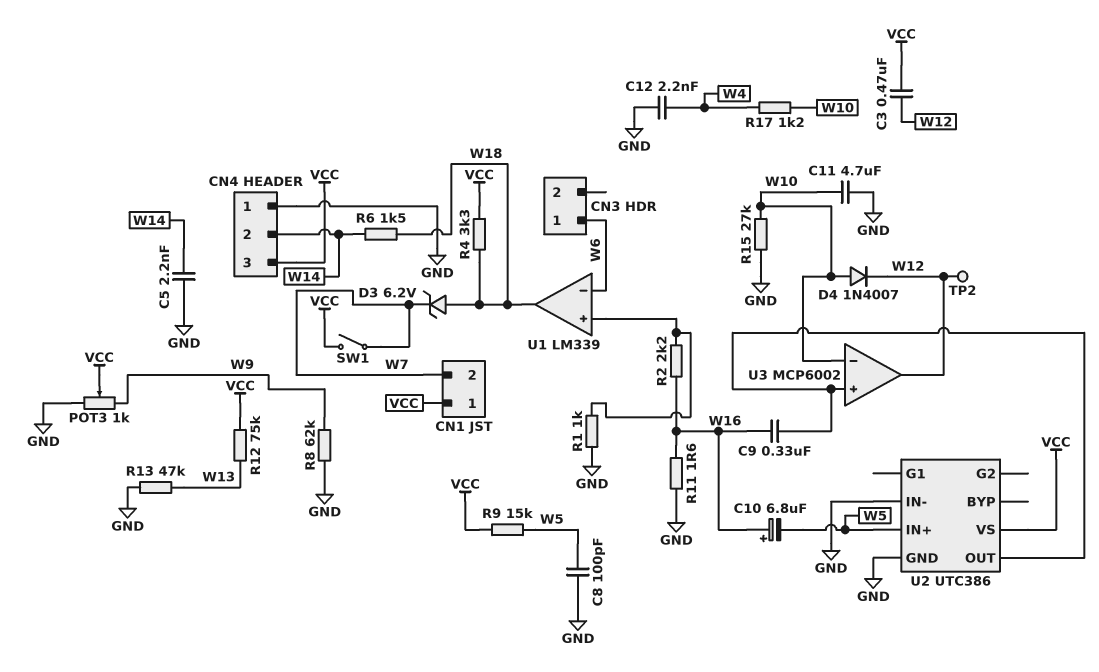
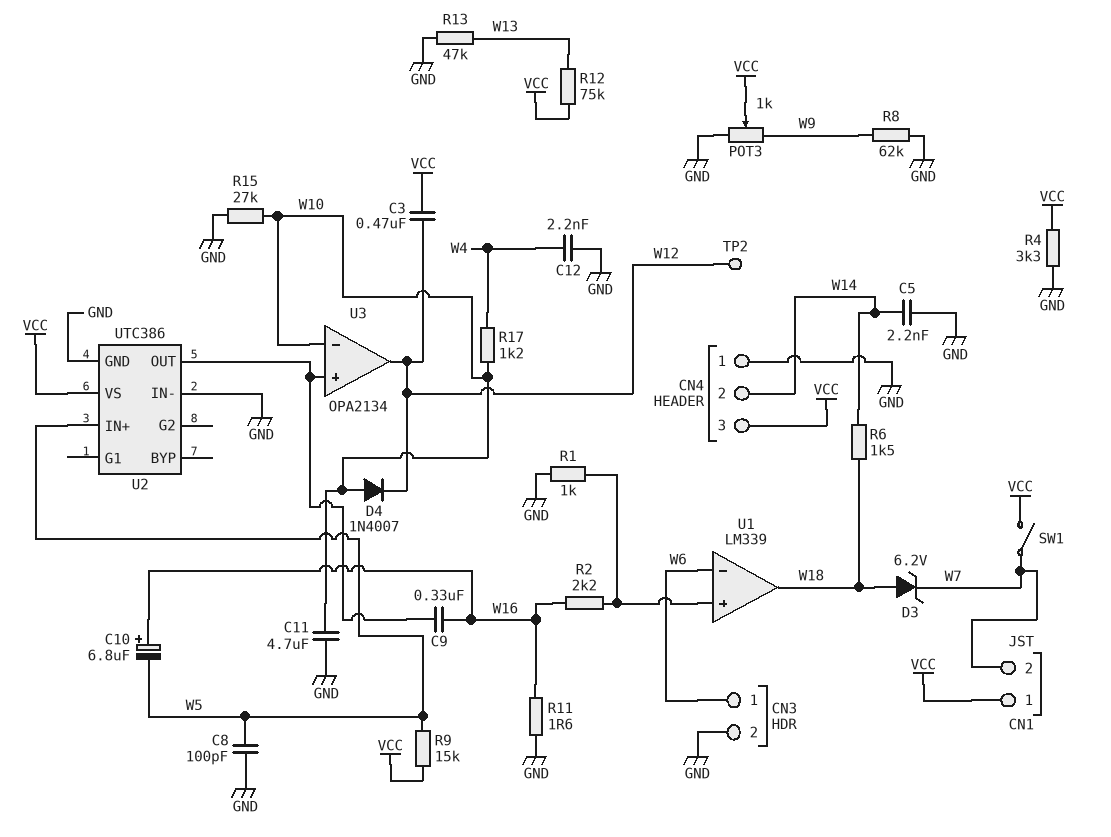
CN3 pin 2: none -> GND
R4: 3.3k (VCC, W18) -> 3.3k (GND, VCC)
U3: MCP6002 -> OPA2134

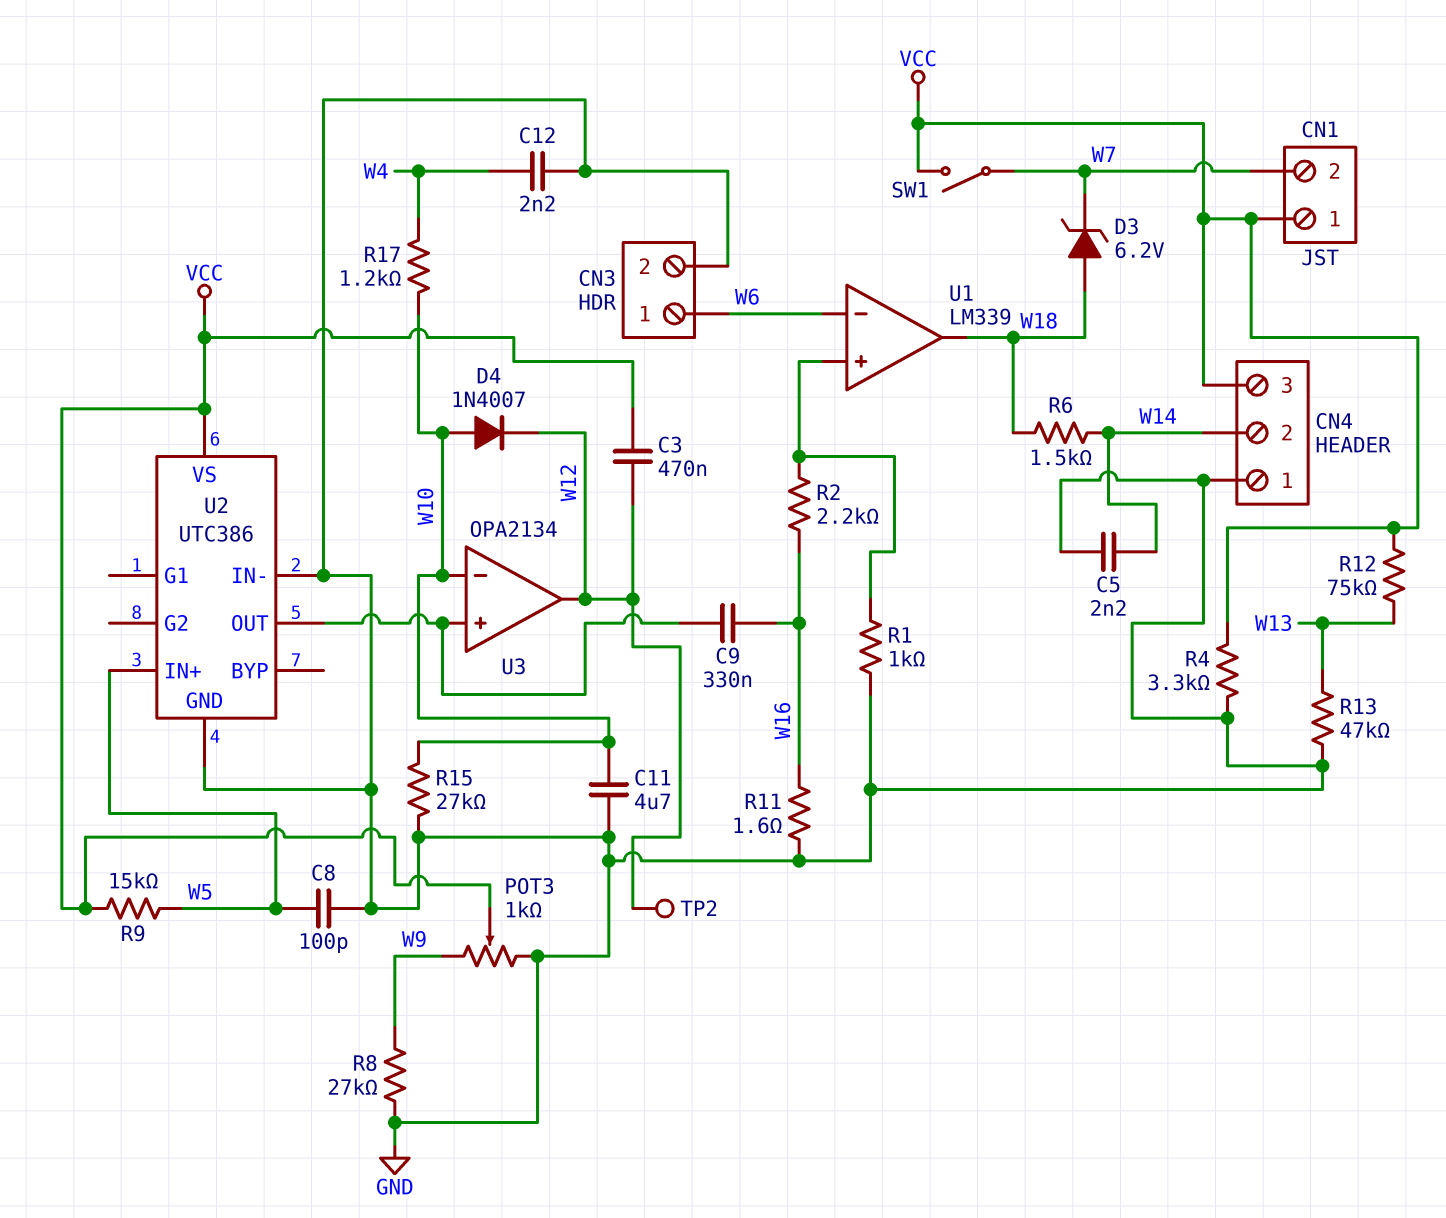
C10: 6.8uF (plus W16, minus W5) -> none
R8: 62k (GND, W9) -> 27k (GND, W9)

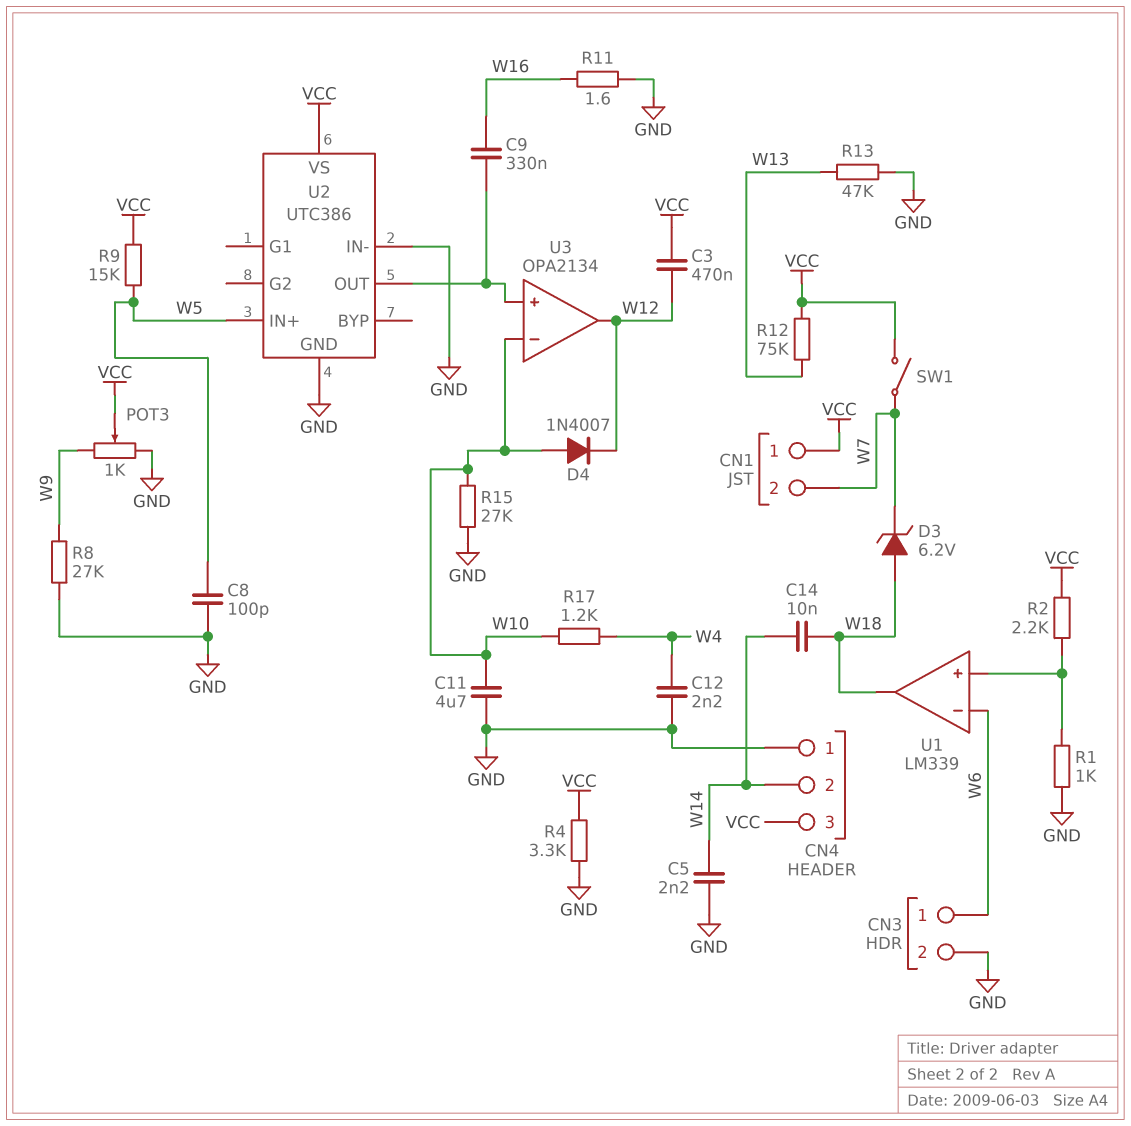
C14: none -> 10nF (W14, W18)
R2: 2.2k (U1/in+, W16) -> 2.2k (U1/in+, VCC)
R6: 1.5k (W14, W18) -> none
TP2: test point (W12) -> none

